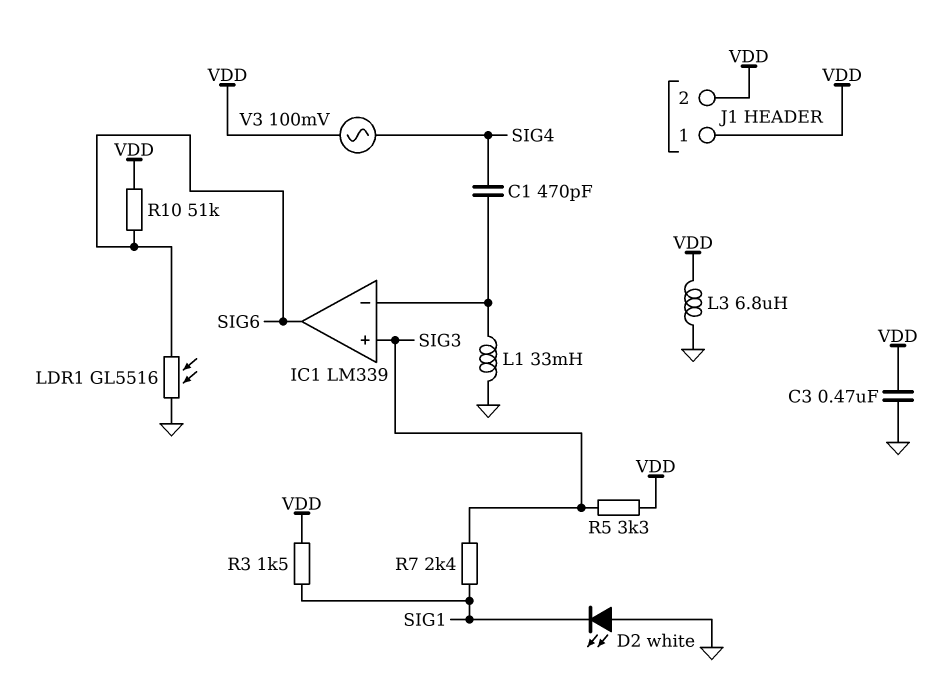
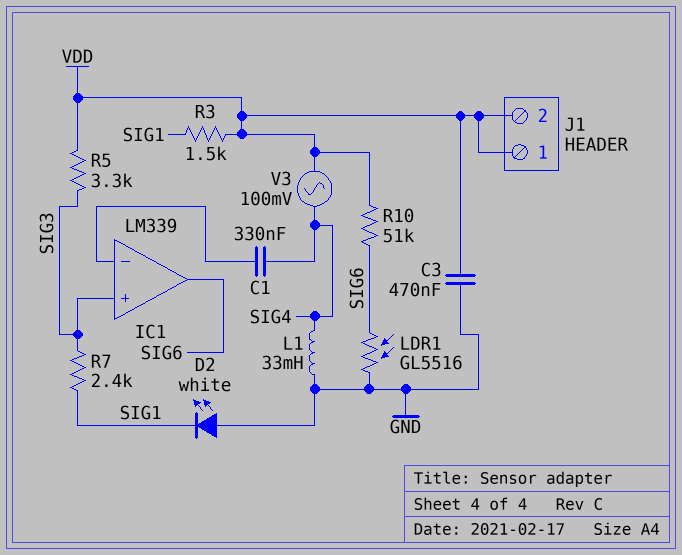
C1: 470pF (IC1/in-, SIG4) -> 330nF (IC1/in-, SIG4)
L1: 33mH (GND, IC1/in-) -> 33mH (GND, SIG4)
L3: 6.8uH (GND, VDD) -> none

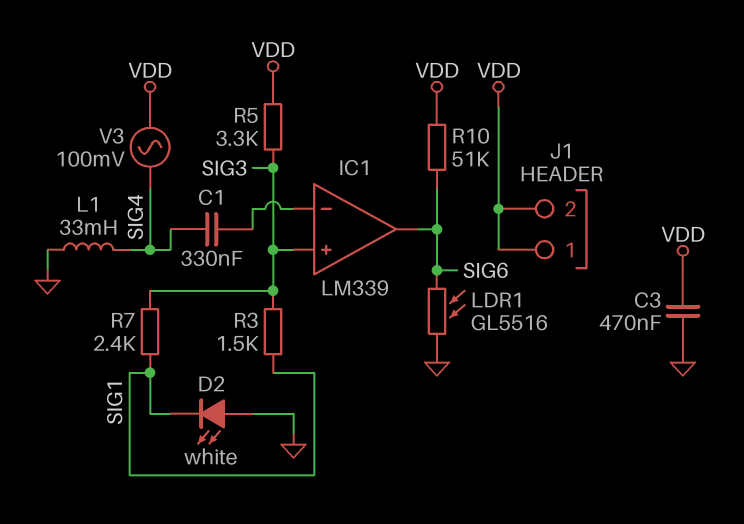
R3: 1.5k (SIG1, VDD) -> 1.5k (SIG1, SIG3)

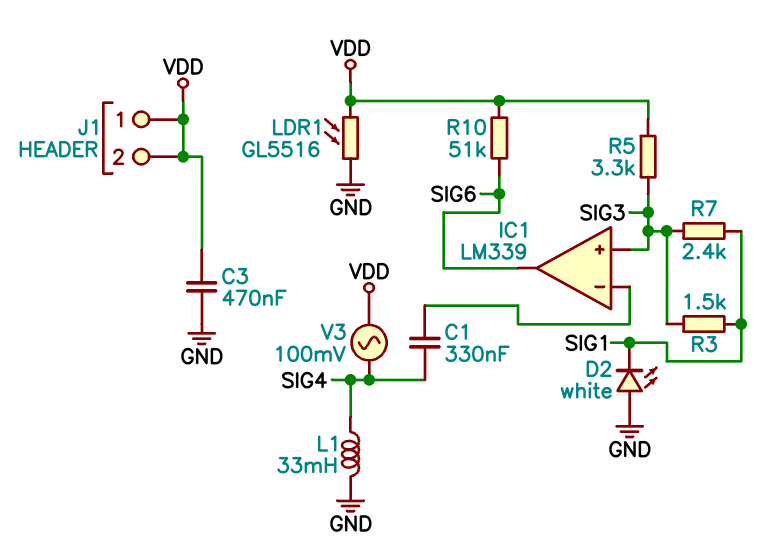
LDR1: GL5516 (GND, SIG6) -> GL5516 (GND, VDD)

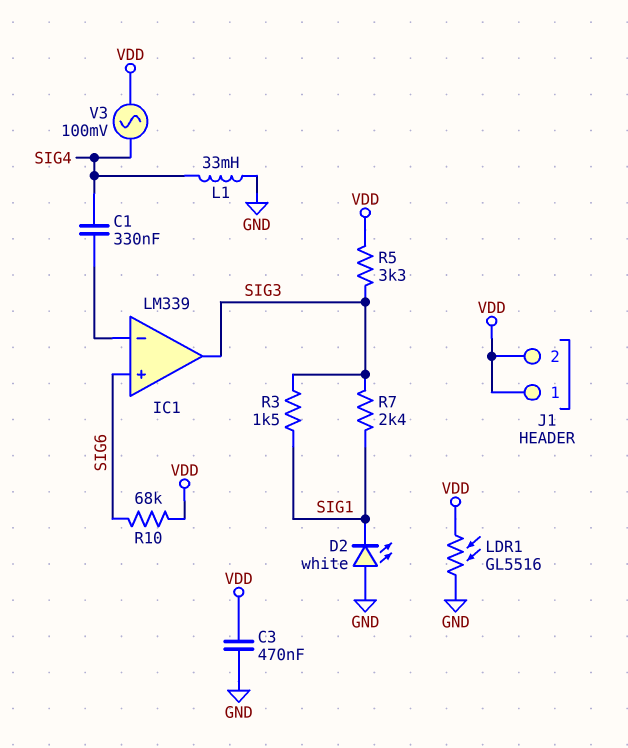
IC1 pin in+: SIG3 -> SIG6
IC1 pin out: SIG6 -> SIG3
R10: 51k (SIG6, VDD) -> 68k (SIG6, VDD)

